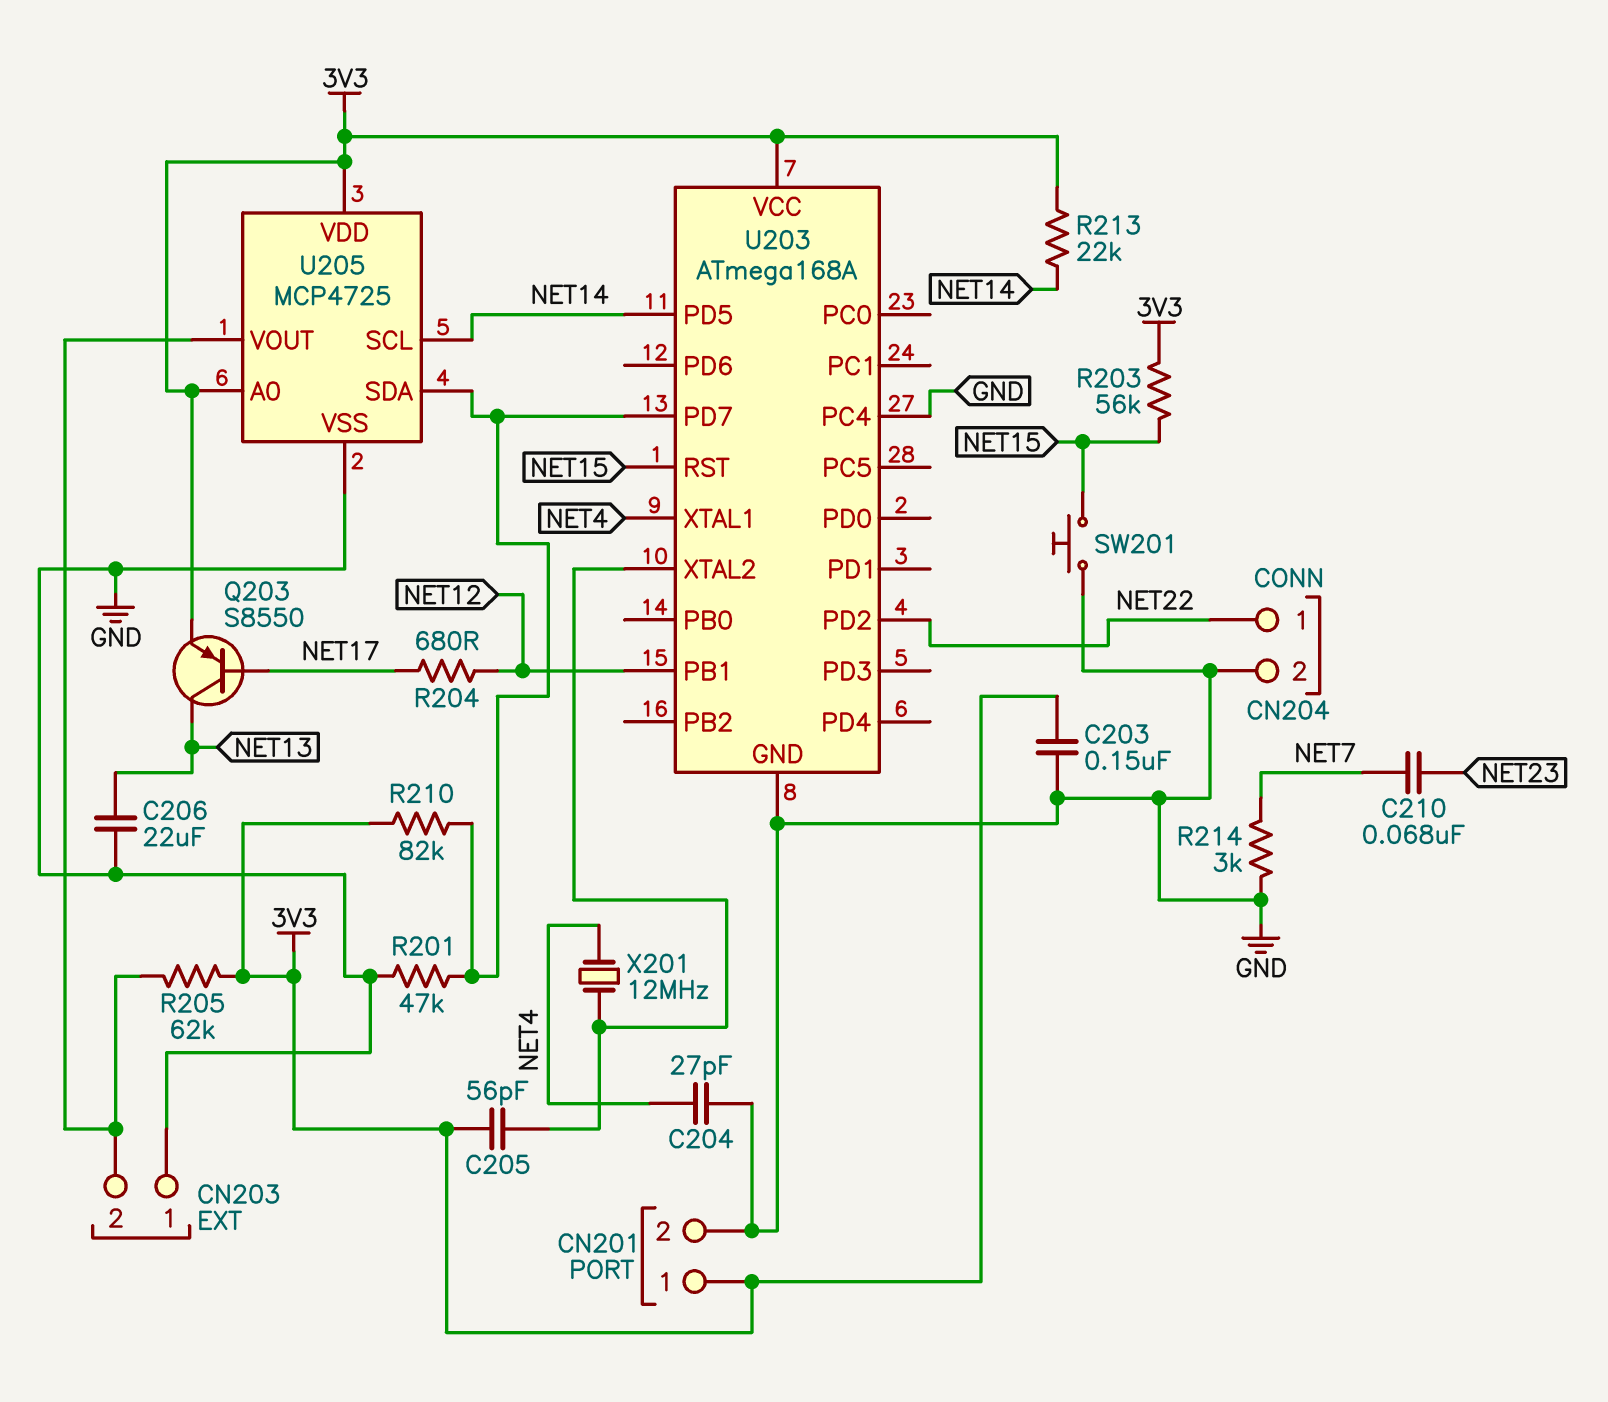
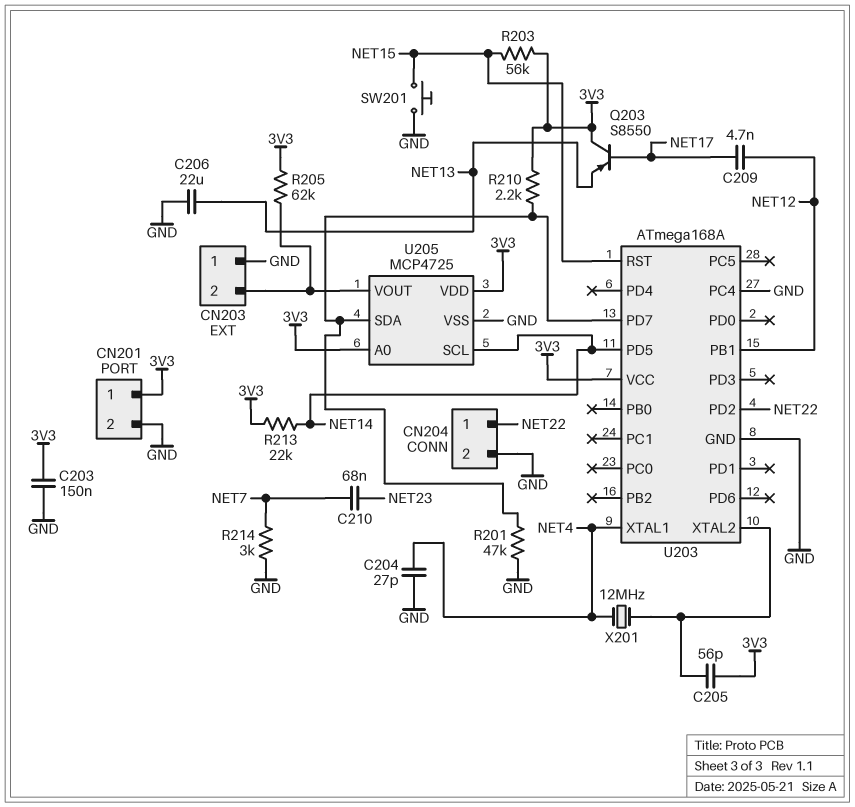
C209: none -> 4.7nF (NET12, NET17)
Q203: PNP S8550 (B NET17, C NET13, E 3V3) -> PNP S8550 (B NET17, C 3V3, E NET13)
R204: 680 (NET12, NET17) -> none
R210: 82k (3V3, U203/PD7) -> 2.2k (3V3, U203/PD7)

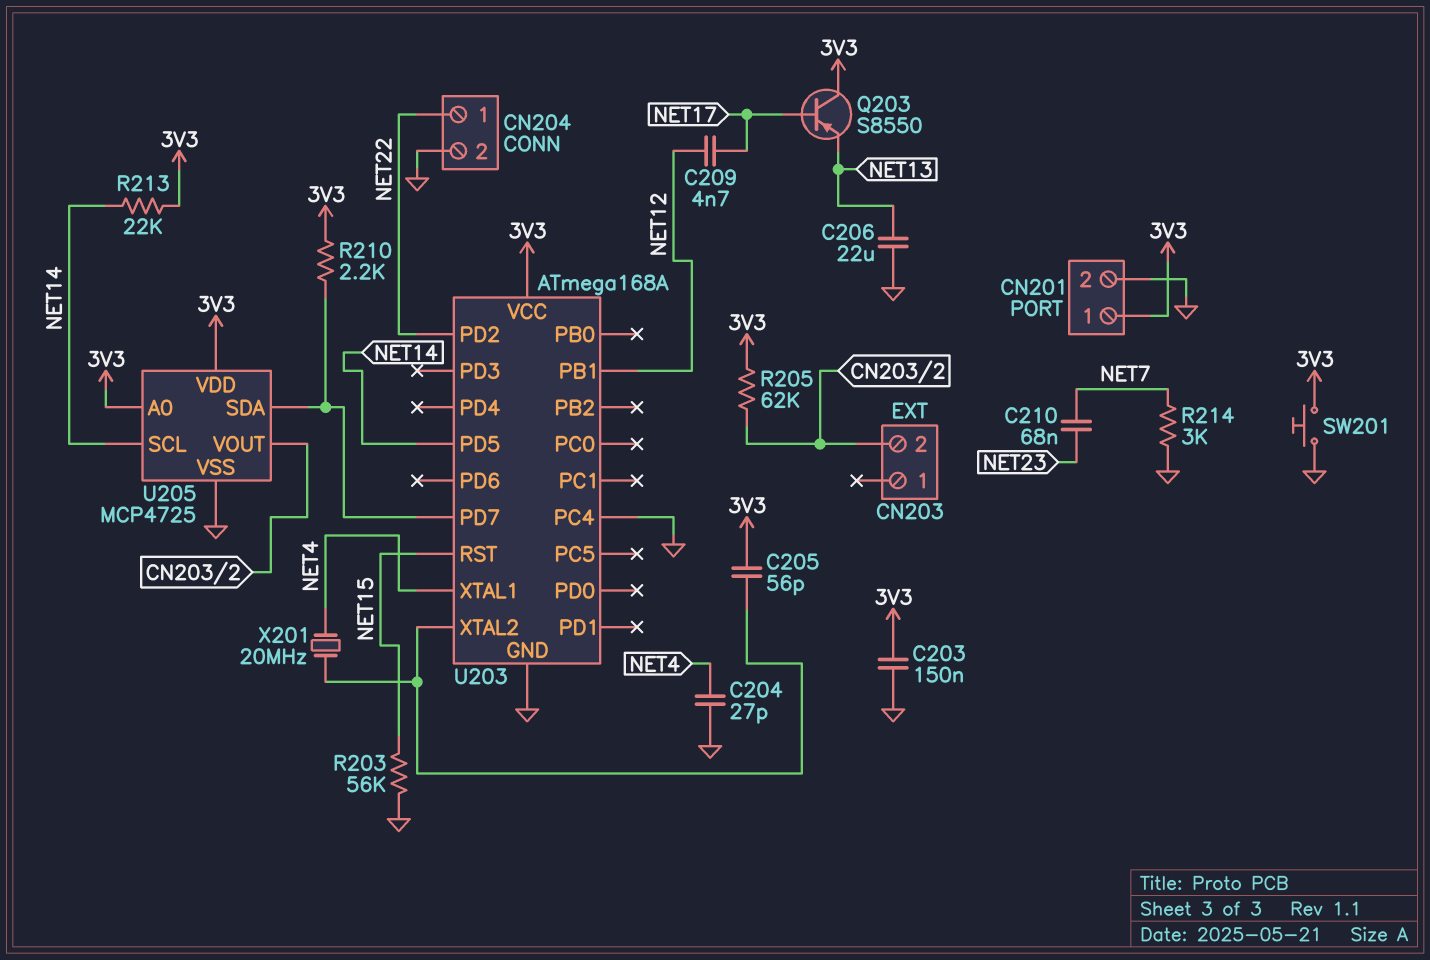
CN203 pin 1: GND -> none
R201: 47k (GND, U203/PD7) -> none
R203: 56k (3V3, NET15) -> 56k (GND, NET15)
SW201: button (GND, NET15) -> button (3V3, GND)
X201: 12MHz (NET4, U203/XTAL2) -> 20MHz (NET4, U203/XTAL2)

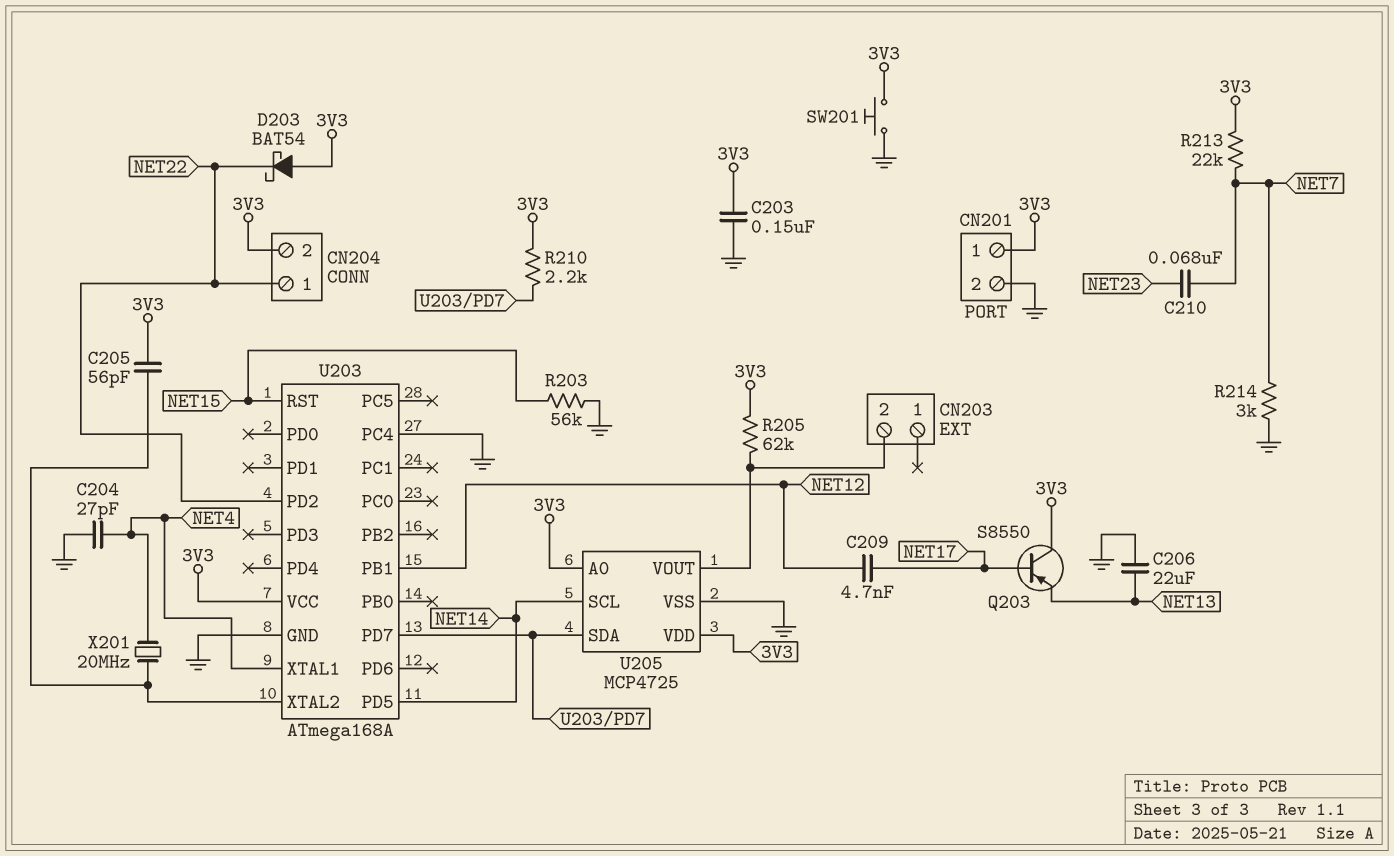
CN204 pin 2: GND -> 3V3
D203: none -> schottky BAT54 (A 3V3, K NET22)
R213: 22k (3V3, NET14) -> 22k (3V3, NET7)

